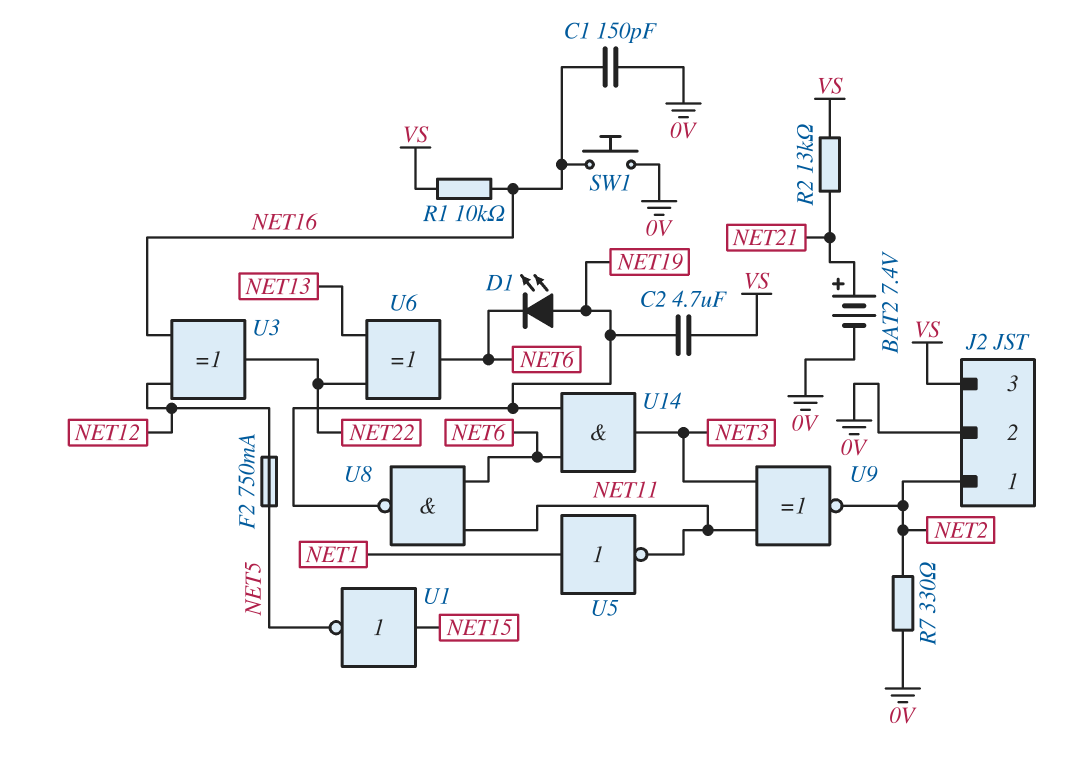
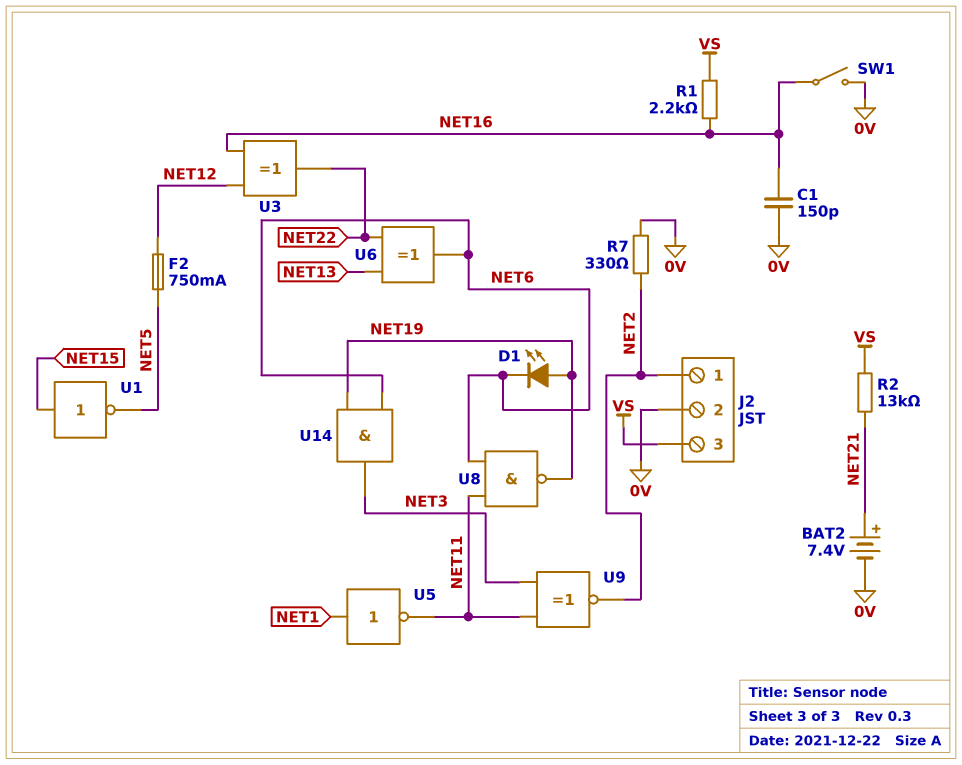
C2: 4.7uF (NET19, VS) -> none
R1: 10k (NET16, VS) -> 2.2k (NET16, VS)
SW1: button (0V, NET16) -> switch (0V, NET16)

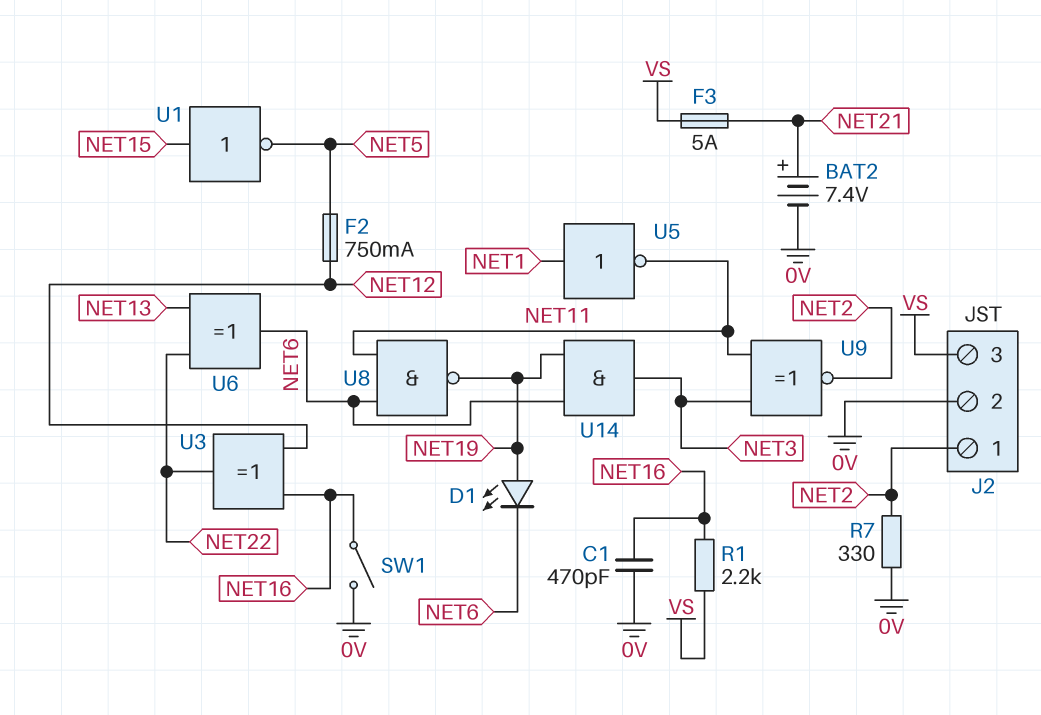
C1: 150pF (0V, NET16) -> 470pF (0V, NET16)
F3: none -> 5A (NET21, VS)
R2: 13k (NET21, VS) -> none

